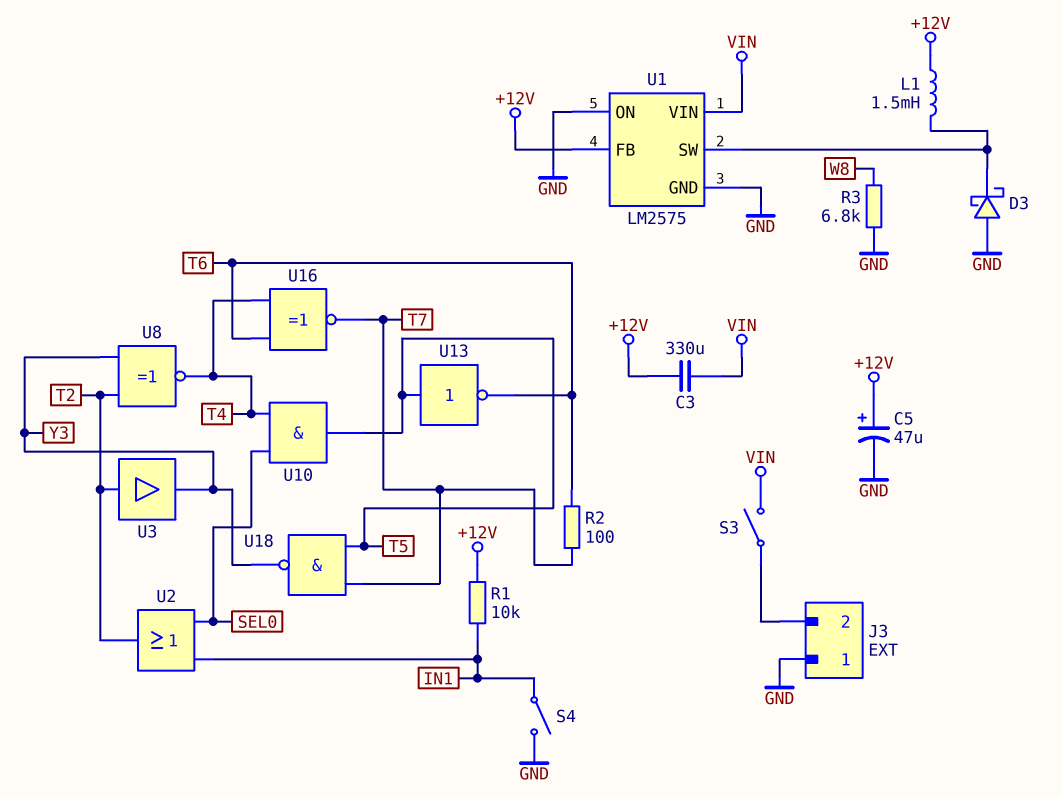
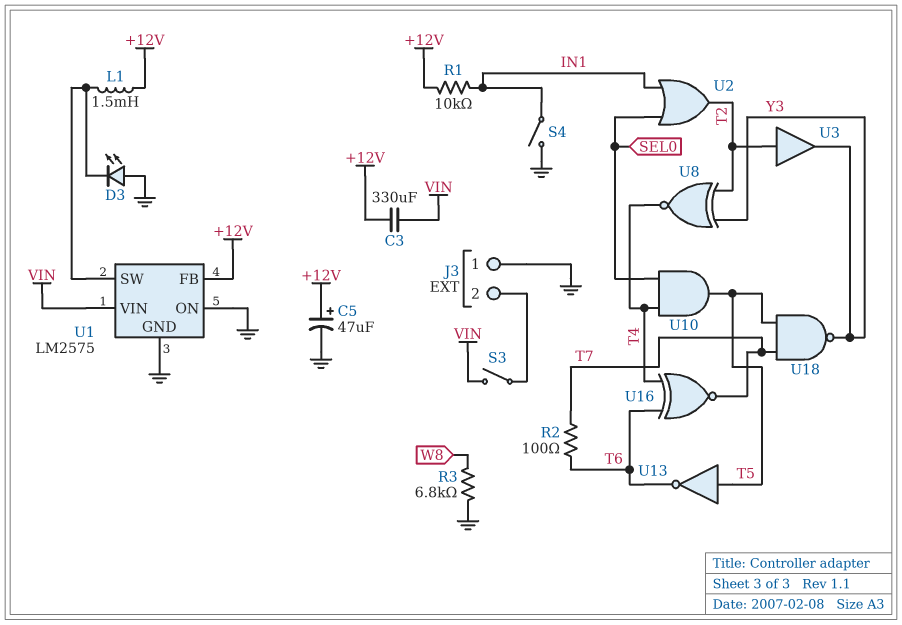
D3: schottky (A GND, K U1/SW) -> LED (A GND, K U1/SW)

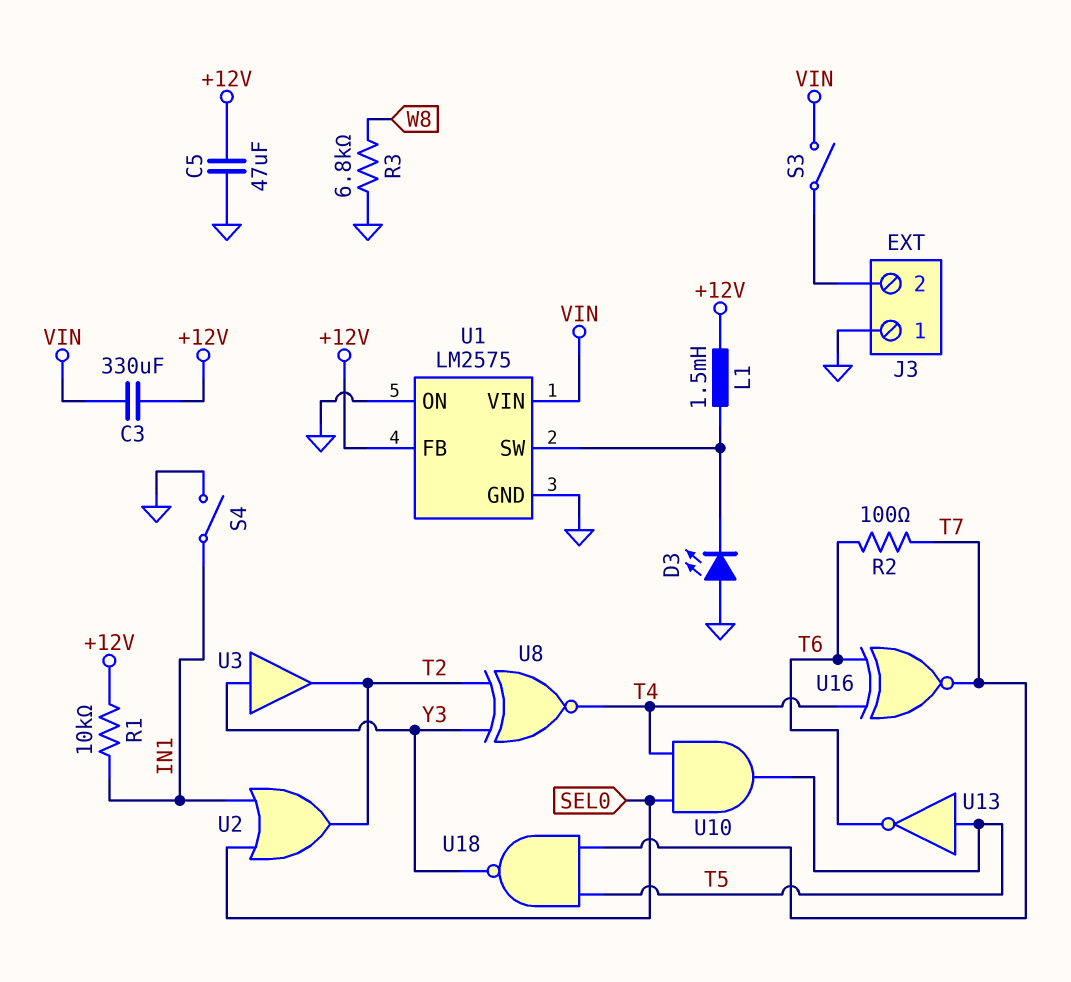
C5: 47uF (plus +12V, minus GND) -> 47uF (+12V, GND)
U3: buffer (in T2, out Y3) -> buffer (in Y3, out T2)

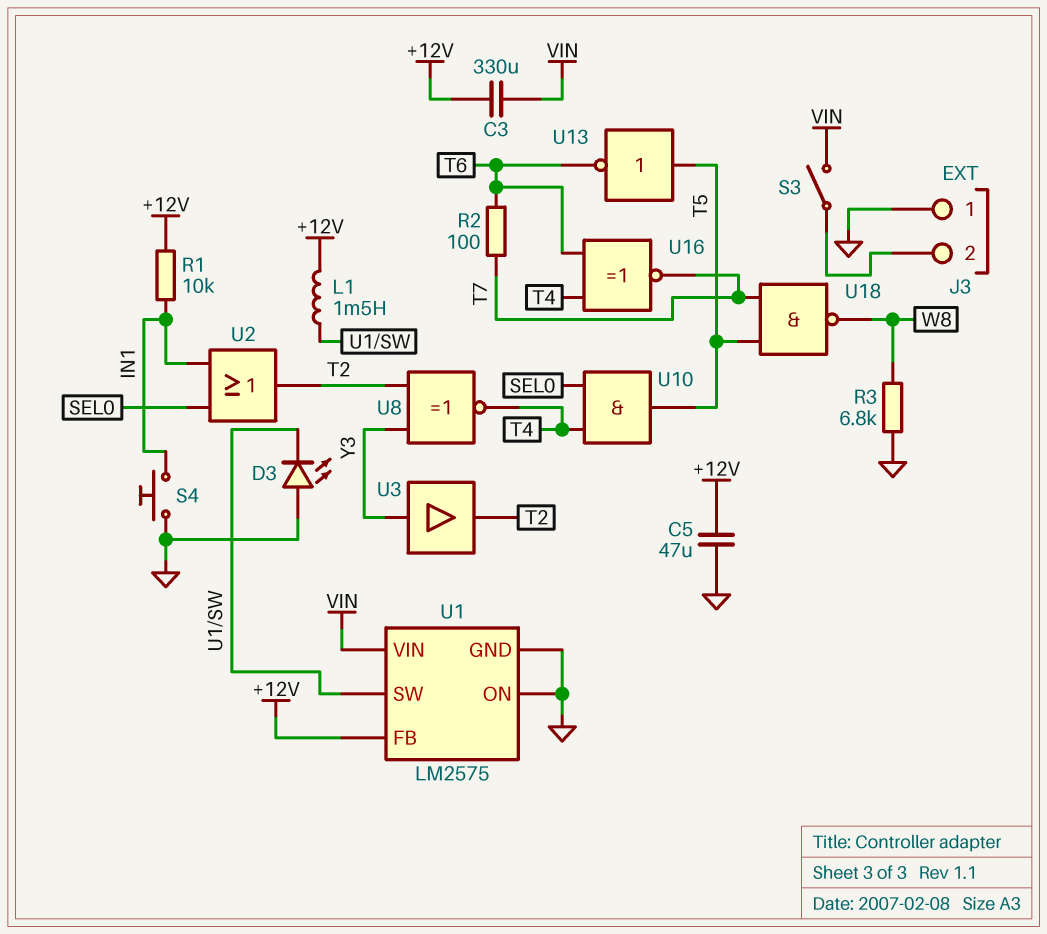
S4: switch (GND, IN1) -> button (GND, IN1)
U18: NAND (in T5, in T7, out Y3) -> NAND (in T5, in T7, out W8)

